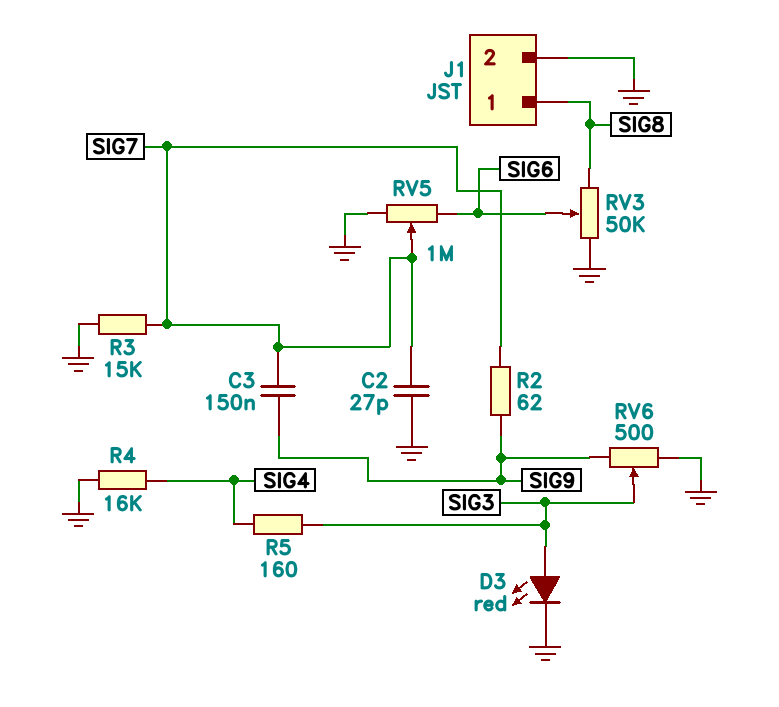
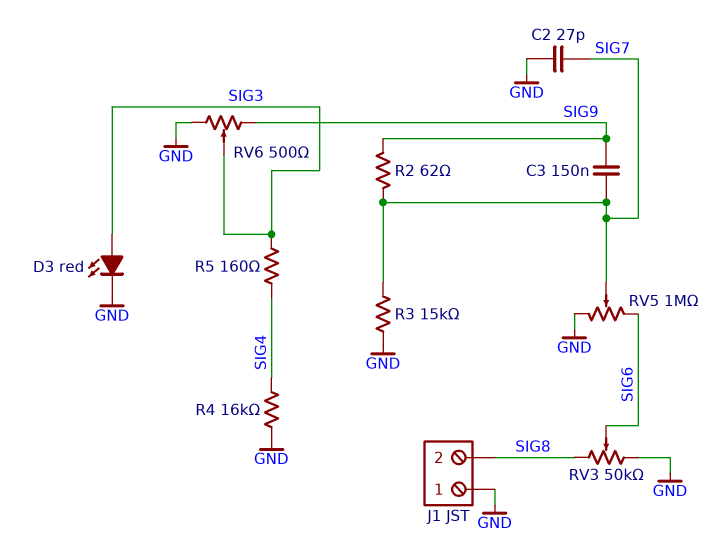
J1 pin 1: SIG8 -> GND
J1 pin 2: GND -> SIG8

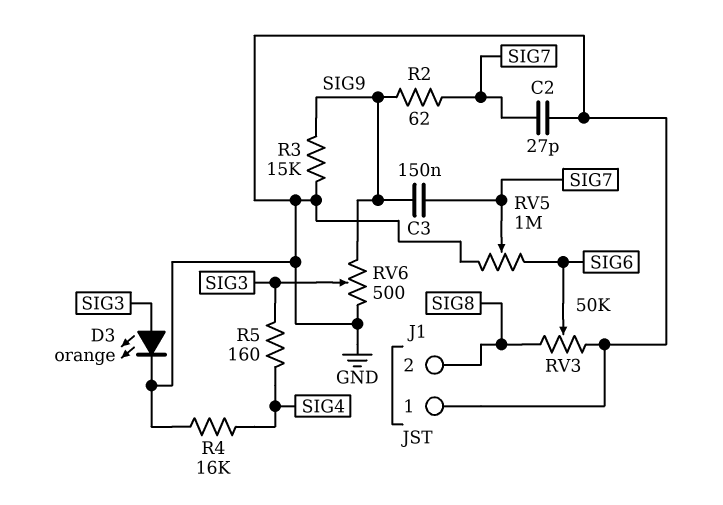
D3: LED red (A SIG3, K GND) -> LED orange (A SIG3, K GND)
R3: 15k (GND, SIG7) -> 15k (GND, SIG9)

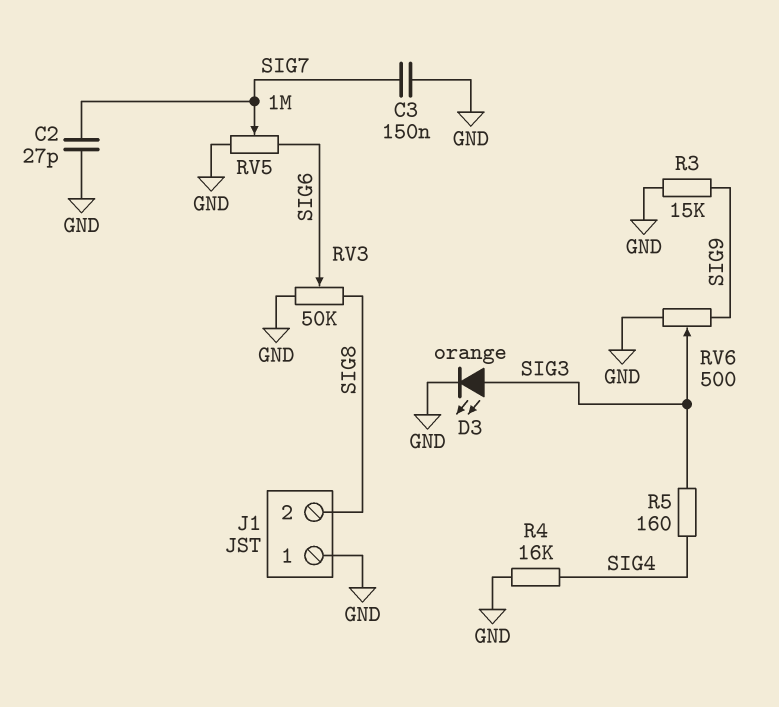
C3: 150nF (SIG7, SIG9) -> 150nF (GND, SIG7)
R2: 62 (SIG7, SIG9) -> none

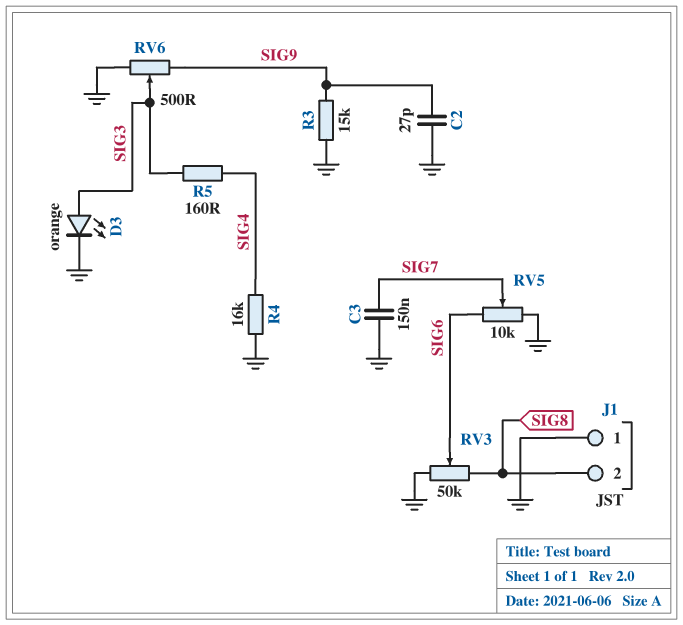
C2: 27pF (GND, SIG7) -> 27pF (GND, SIG9)
RV5: 1M (GND, SIG6, wiper SIG7) -> 10k (GND, SIG6, wiper SIG7)

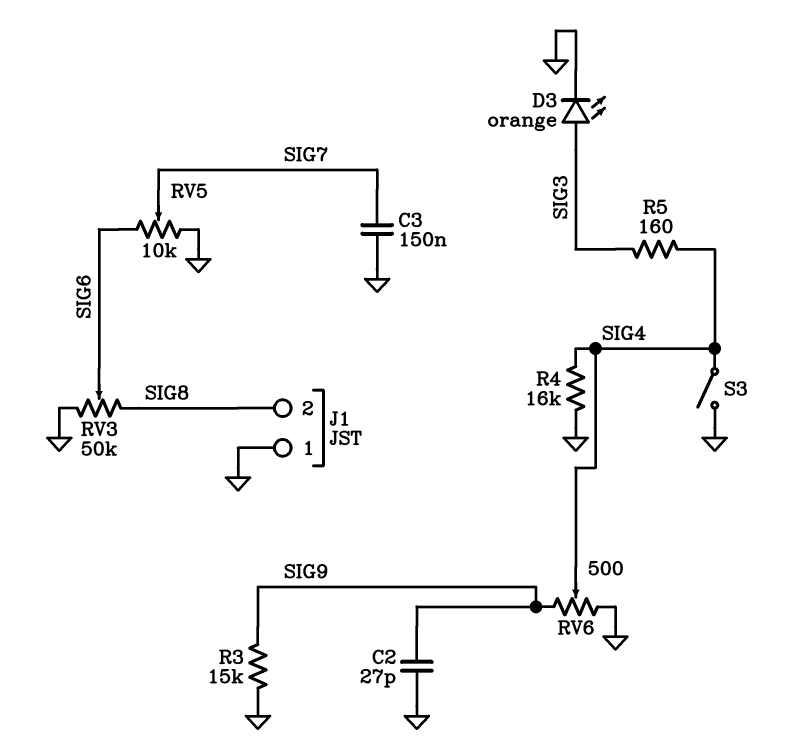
RV6: 500 (GND, SIG9, wiper SIG3) -> 500 (GND, SIG9, wiper SIG4)
S3: none -> switch (GND, SIG4)

